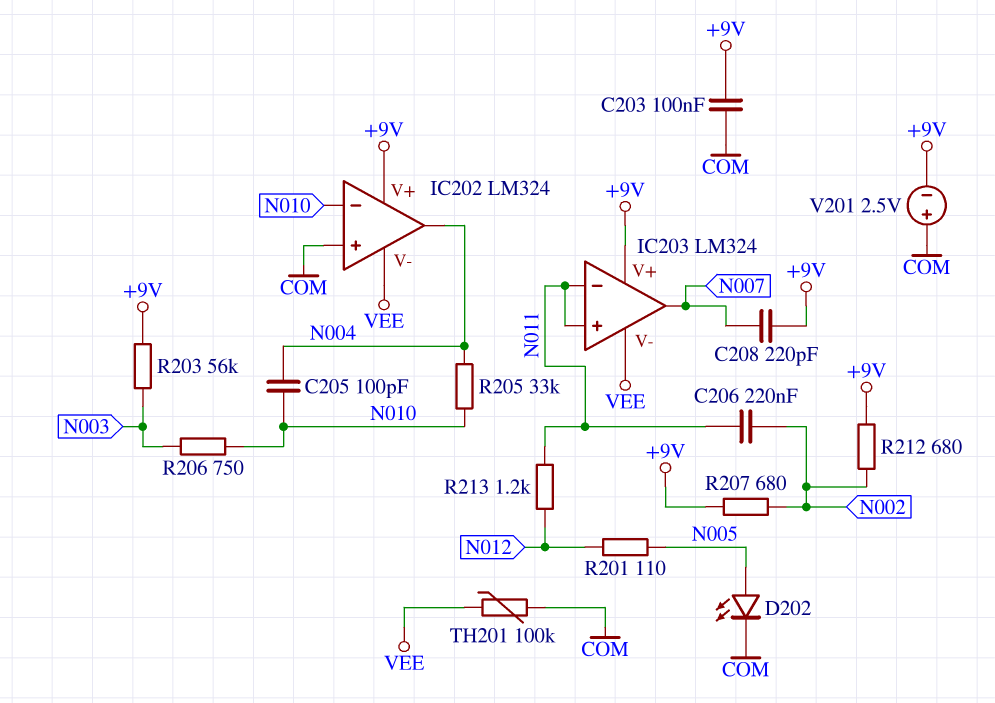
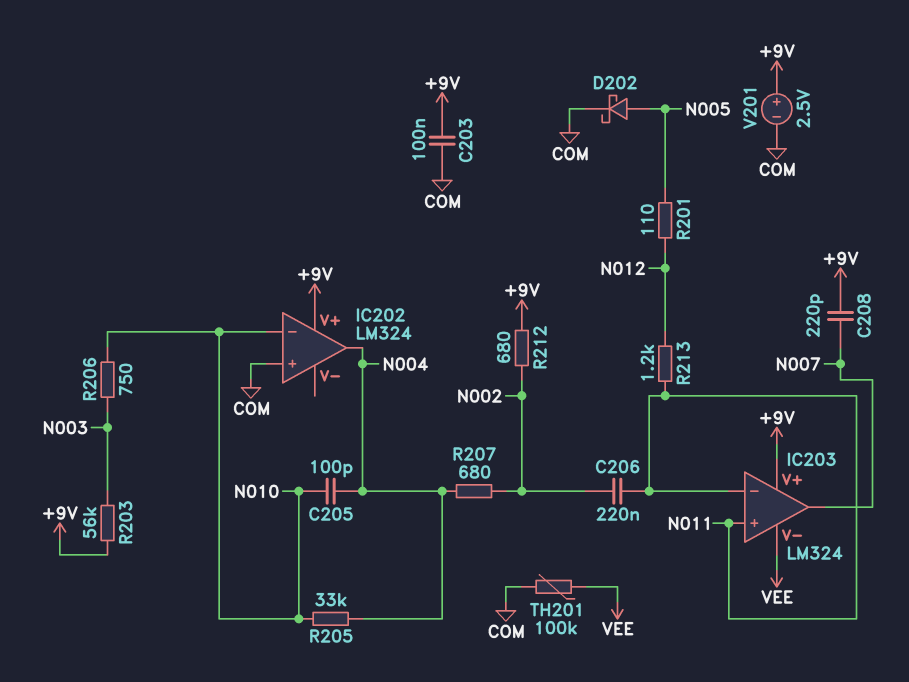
D202: LED (A N005, K COM) -> schottky (A N005, K COM)
IC202 pin V-: VEE -> none
R207: 680 (+9V, N002) -> 680 (N002, N004)
V201: 2.5V (plus COM, minus +9V) -> 2.5V (plus +9V, minus COM)

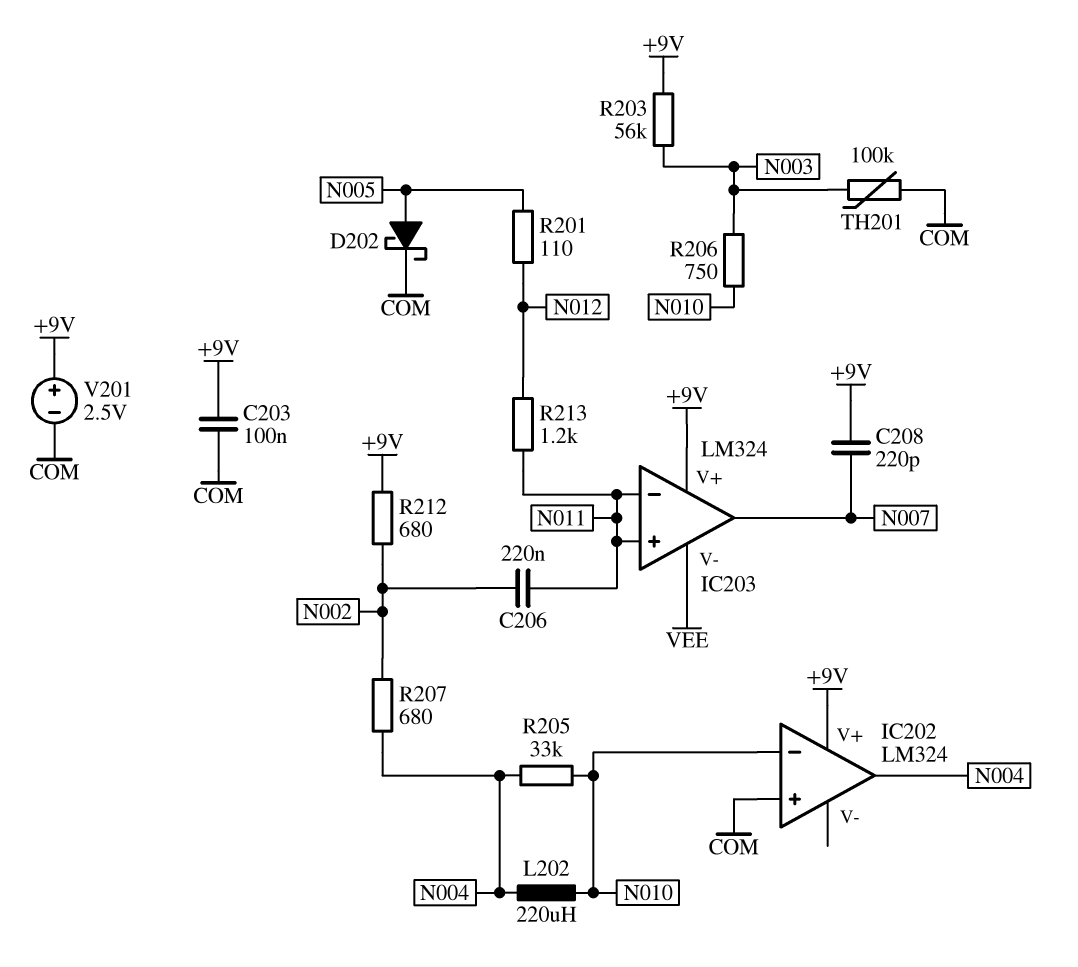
C205: 100pF (N004, N010) -> none
L202: none -> 220uH (N004, N010)
TH201: 100k (COM, VEE) -> 100k (COM, N003)

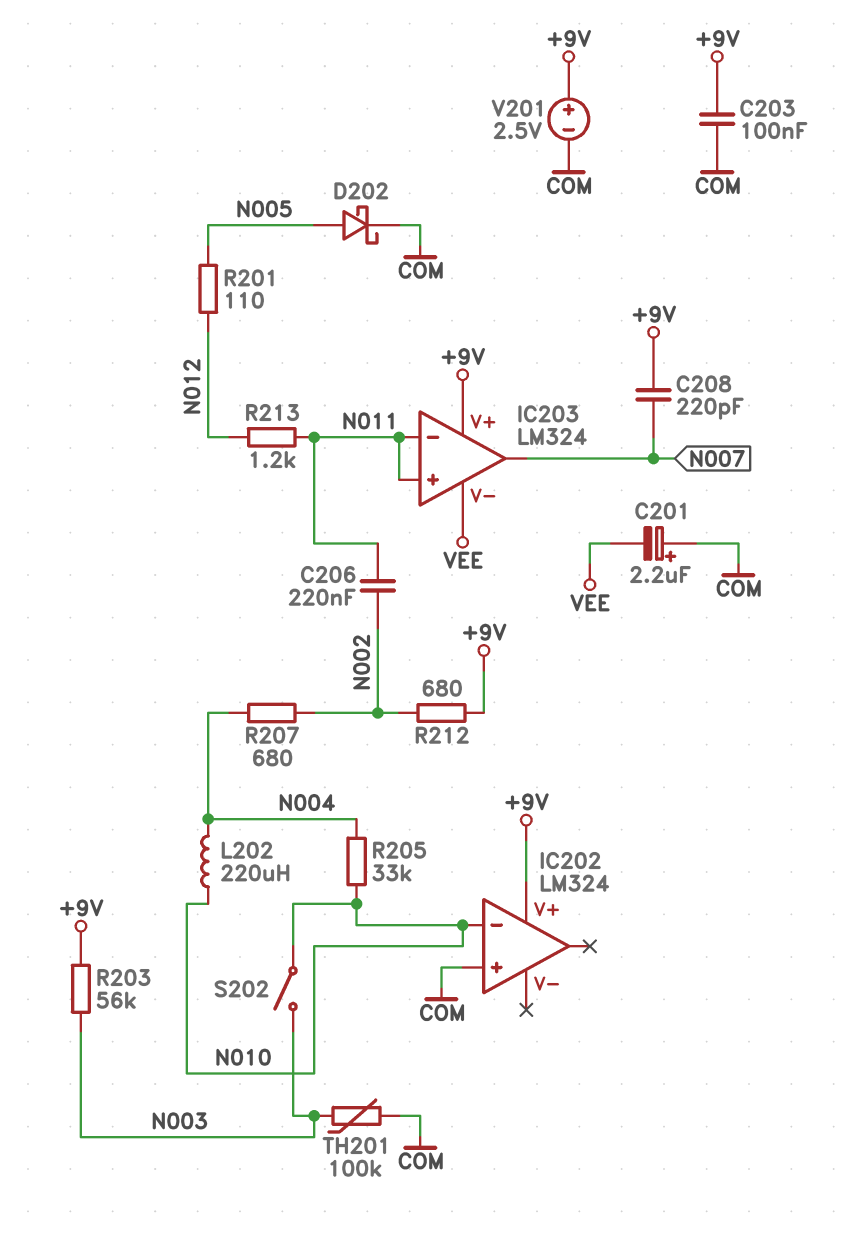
C201: none -> 2.2uF (plus COM, minus VEE)
IC202 pin out: N004 -> none
R206: 750 (N003, N010) -> none
S202: none -> switch (N003, N010)

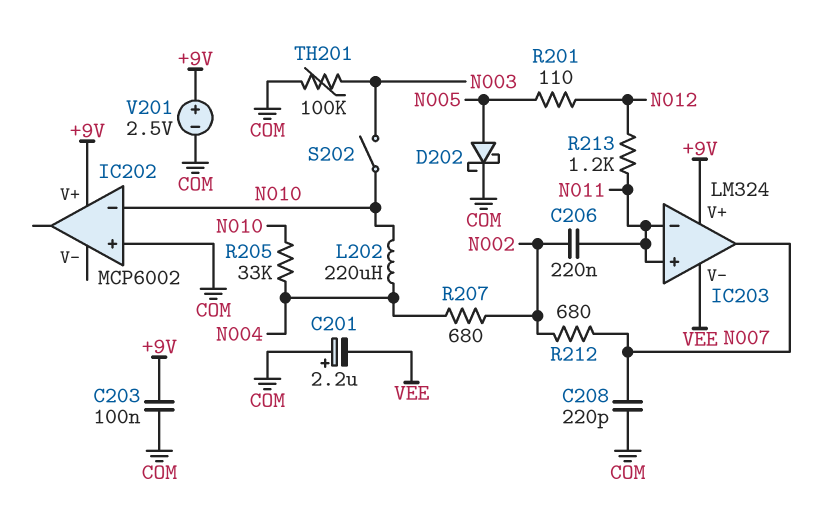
C208: 220pF (+9V, N007) -> 220pF (COM, N007)
IC202: LM324 -> MCP6002
R203: 56k (+9V, N003) -> none
R212: 680 (+9V, N002) -> 680 (N002, N007)

